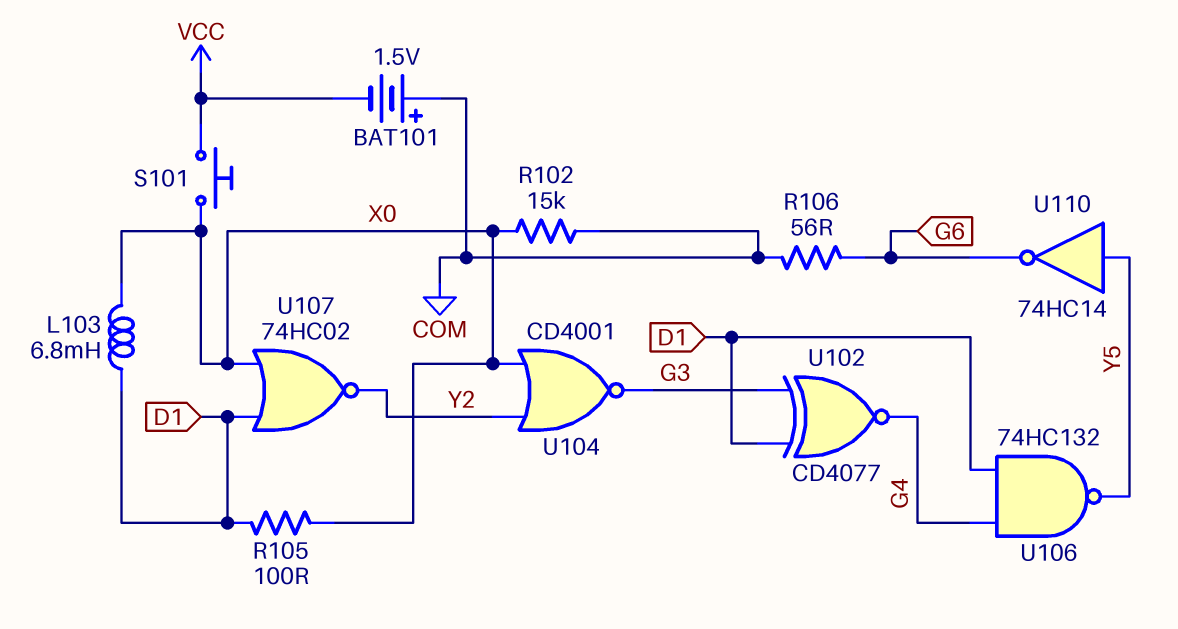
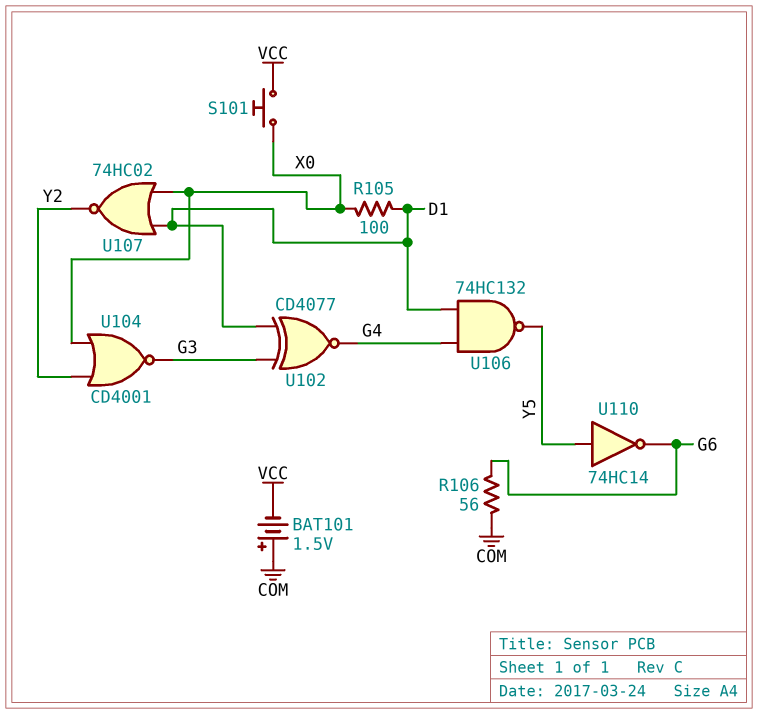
L103: 6.8mH (D1, X0) -> none
R102: 15k (COM, X0) -> none

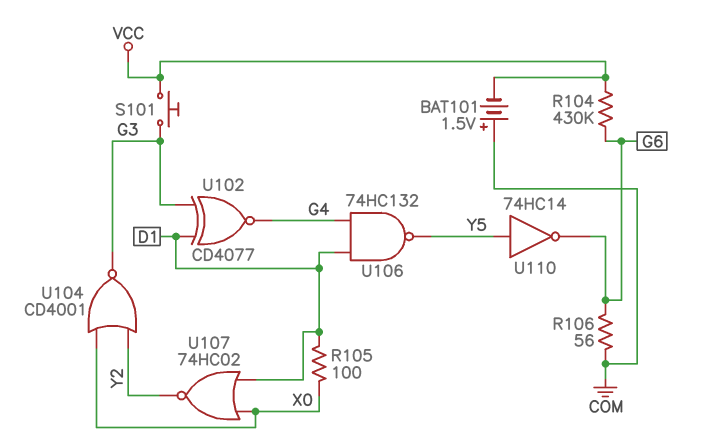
R104: none -> 430k (G6, VCC)
S101: button (VCC, X0) -> button (G3, VCC)

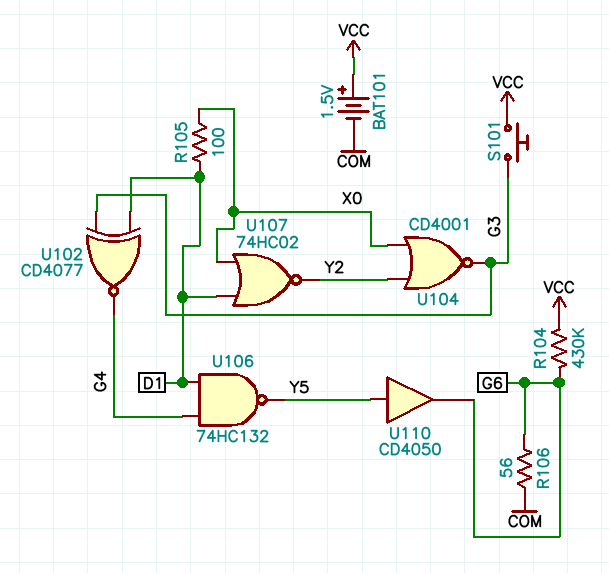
BAT101: 1.5V (plus COM, minus VCC) -> 1.5V (plus VCC, minus COM)
U110: NOT 74HC14 (in Y5, out G6) -> buffer CD4050 (in Y5, out G6)

